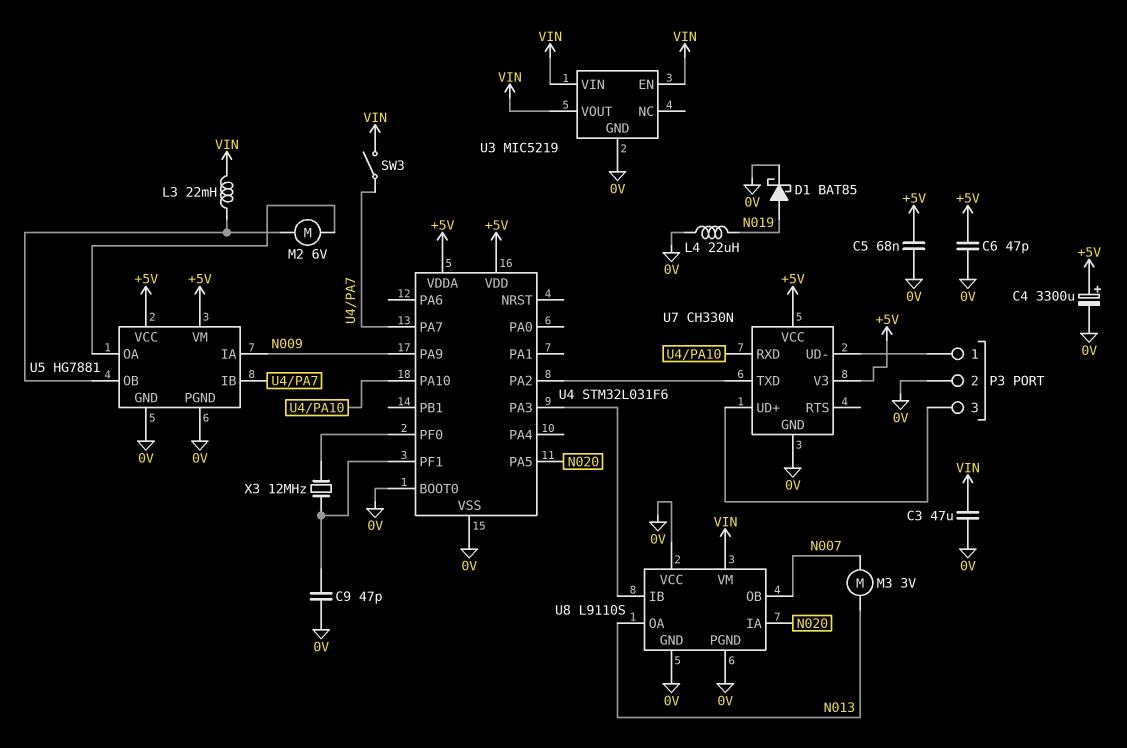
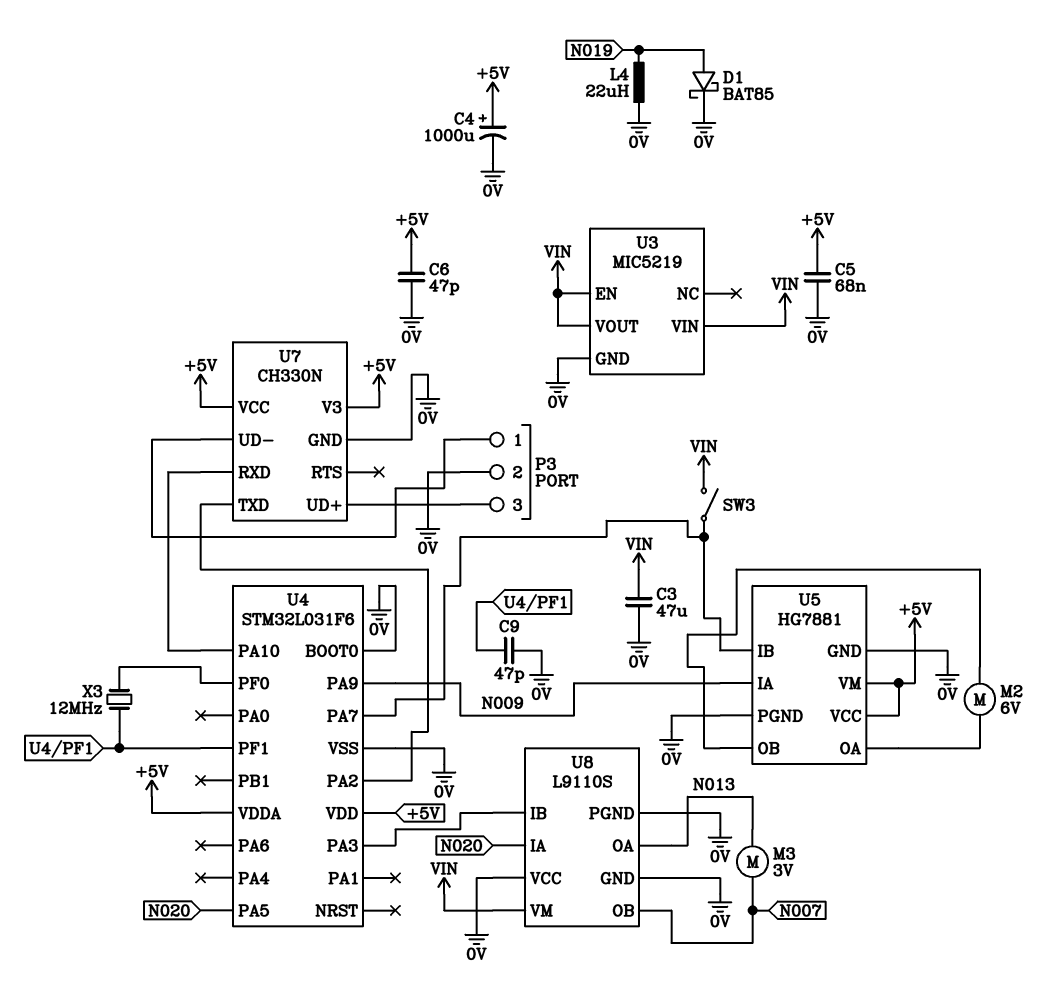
C4: 3300uF (plus +5V, minus 0V) -> 1000uF (plus +5V, minus 0V)
L3: 22mH (U5/OB, VIN) -> none

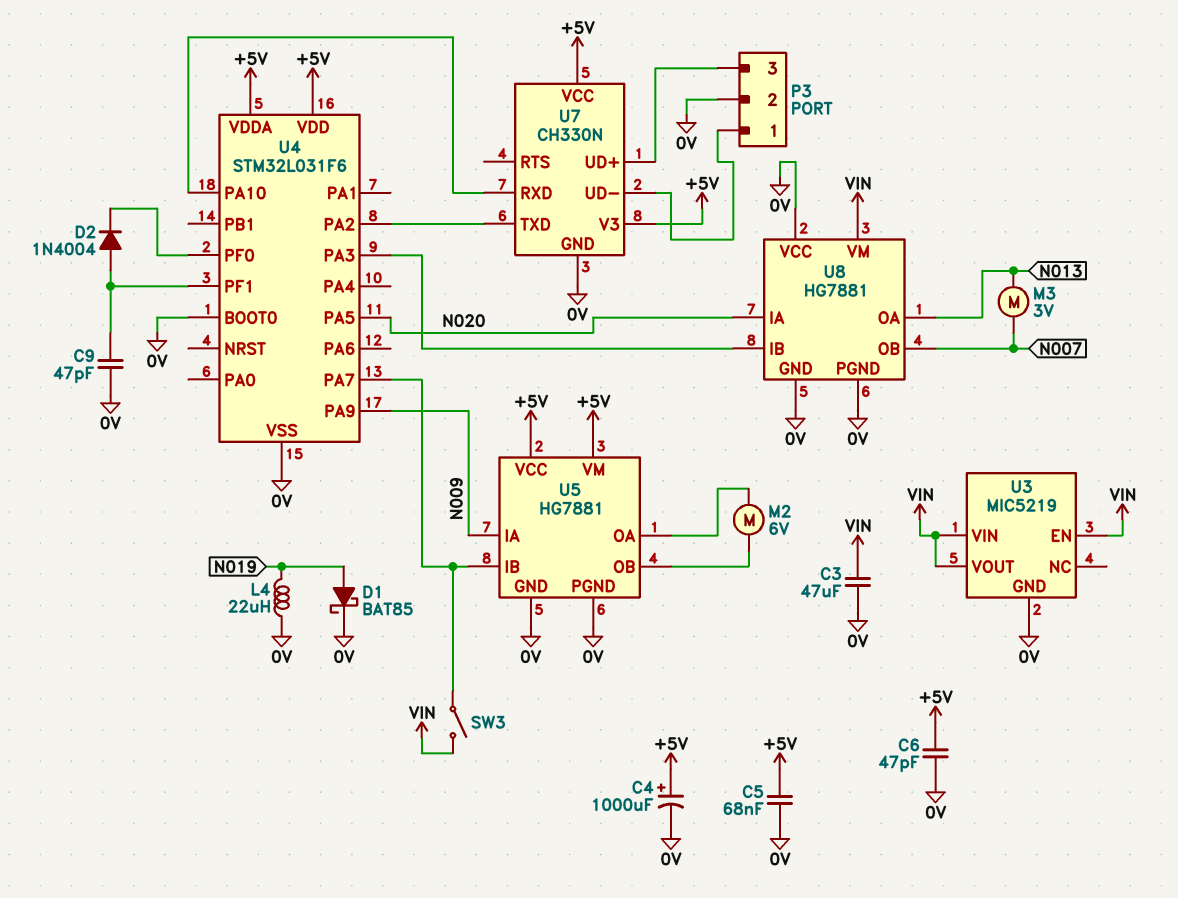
D2: none -> diode 1N4004 (A U4/PF1, K U4/PF0)
U8: L9110S -> HG7881
X3: 12MHz (U4/PF0, U4/PF1) -> none

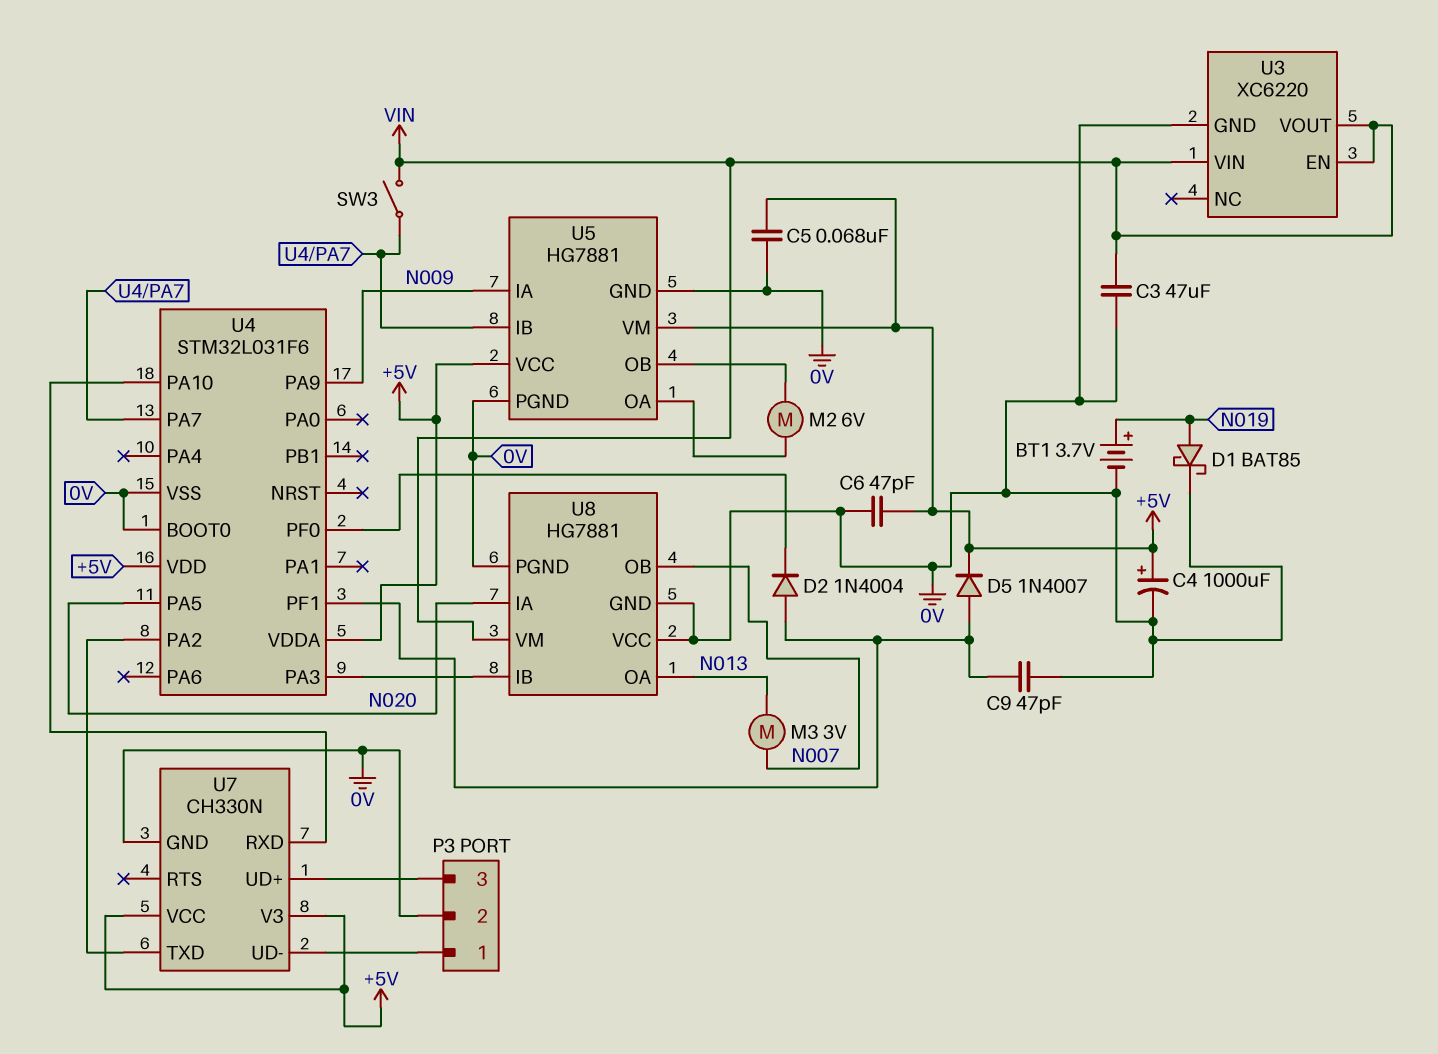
BT1: none -> 3.7V (plus N019, minus 0V)
D5: none -> diode 1N4007 (A U4/PF1, K +5V)
L4: 22uH (0V, N019) -> none
U3: MIC5219 -> XC6220

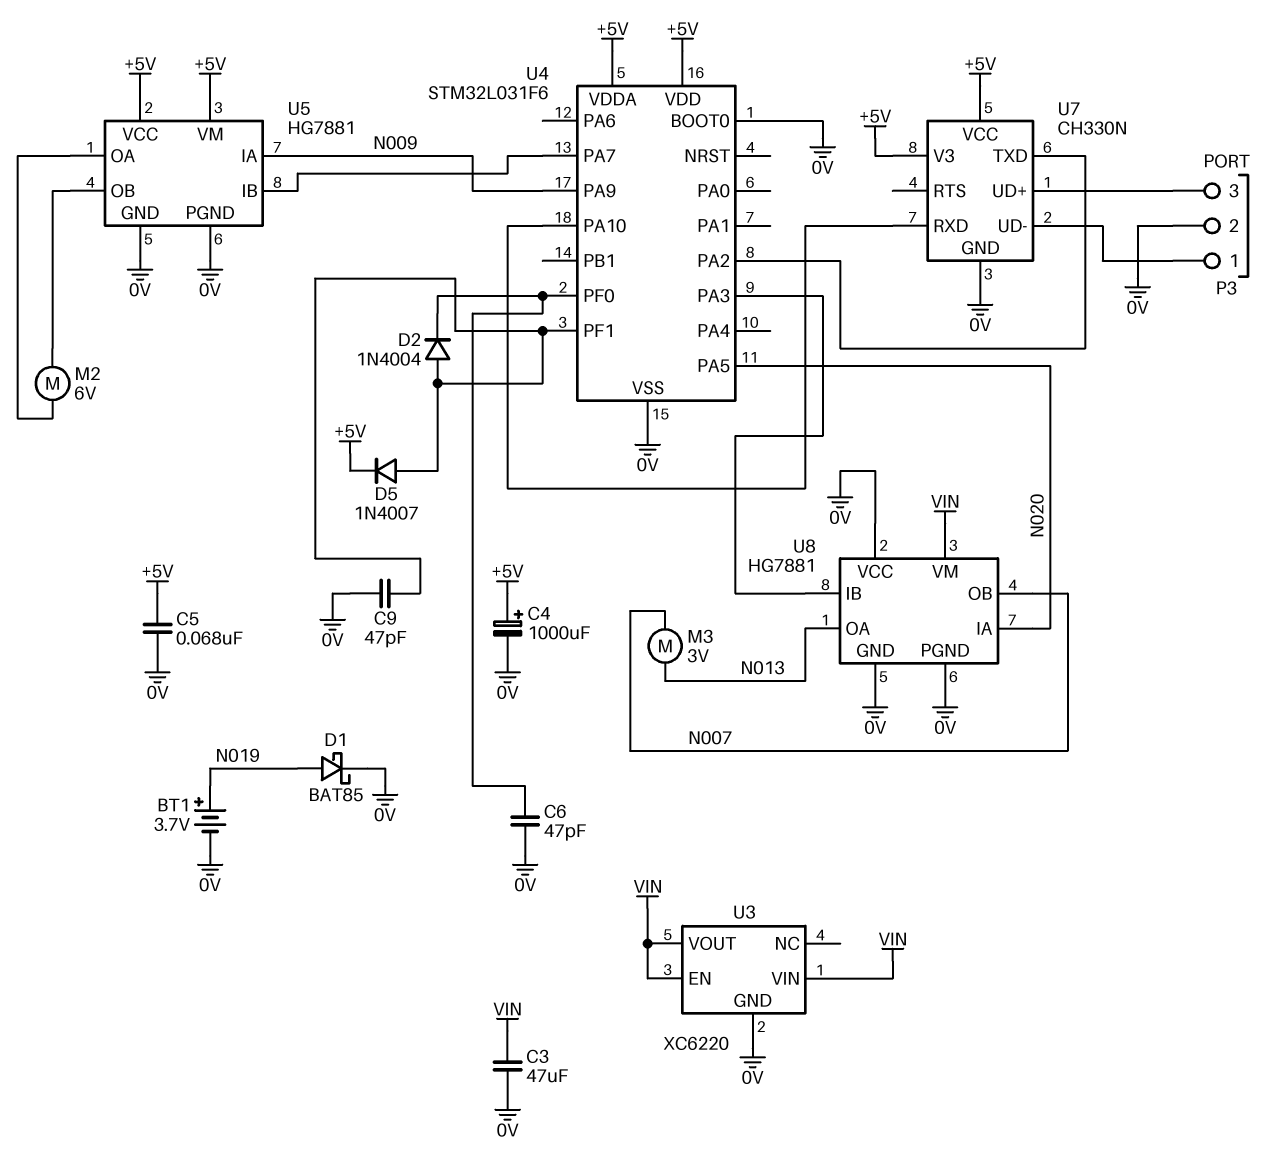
C6: 47pF (+5V, 0V) -> 47pF (0V, U4/PF0)
SW3: switch (U4/PA7, VIN) -> none

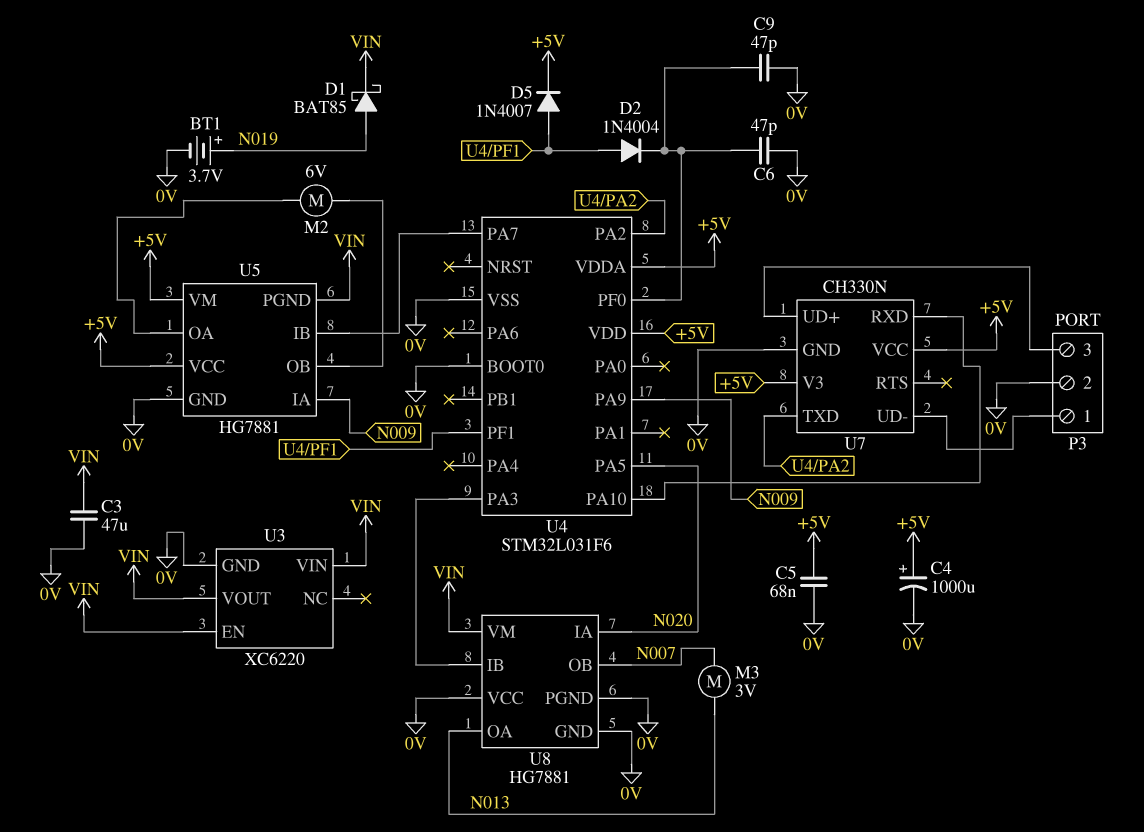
C9: 47pF (0V, U4/PF1) -> 47pF (0V, U4/PF0)
D1: schottky BAT85 (A N019, K 0V) -> schottky BAT85 (A N019, K VIN)
U5 pin PGND: 0V -> VIN

